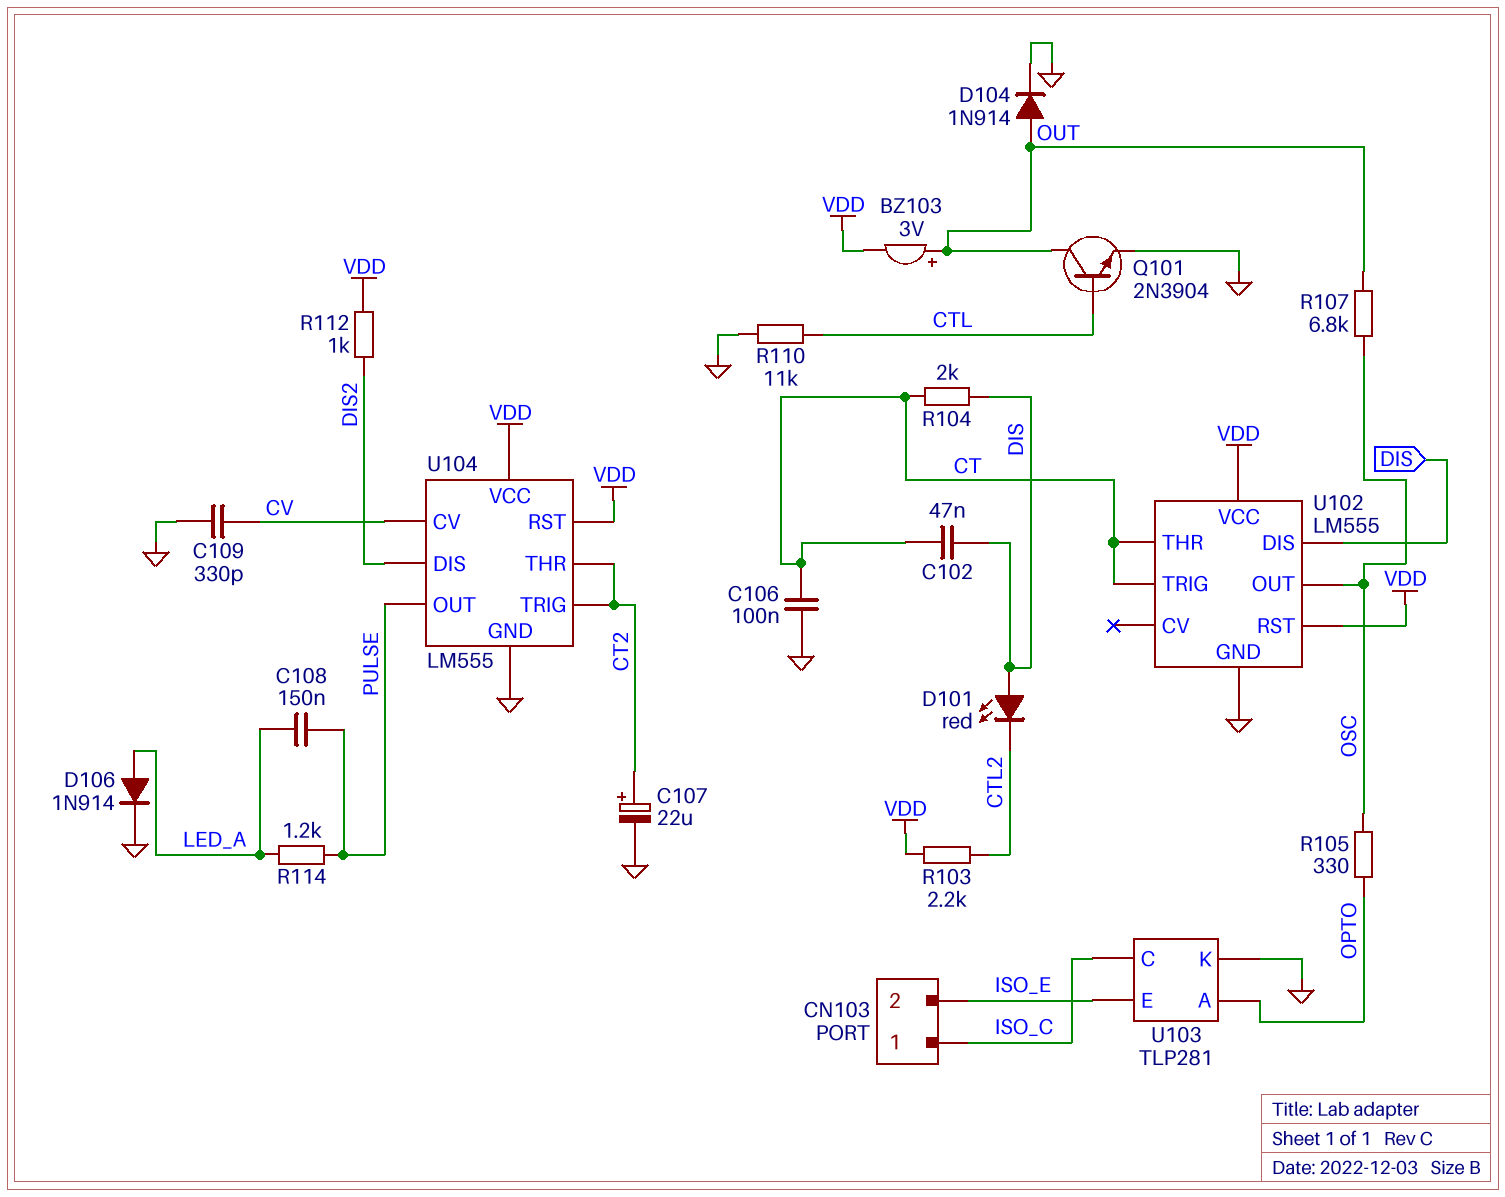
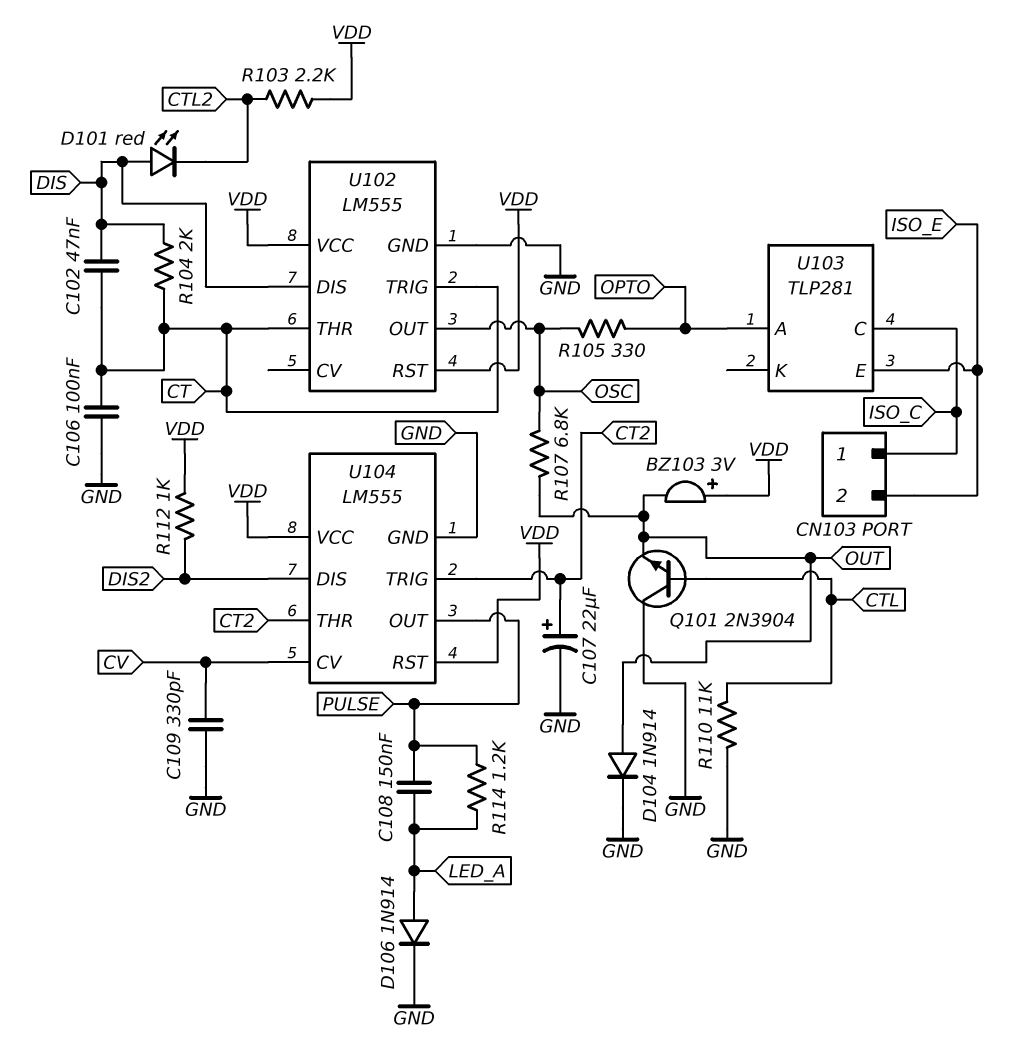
BZ103: buzzer 3V (plus OUT, minus VDD) -> buzzer 3V (plus VDD, minus OUT)
Q101: NPN 2N3904 (B CTL, C OUT, E GND) -> NPN 2N3904 (B CTL, C GND, E OUT)
U103 pin K: GND -> none

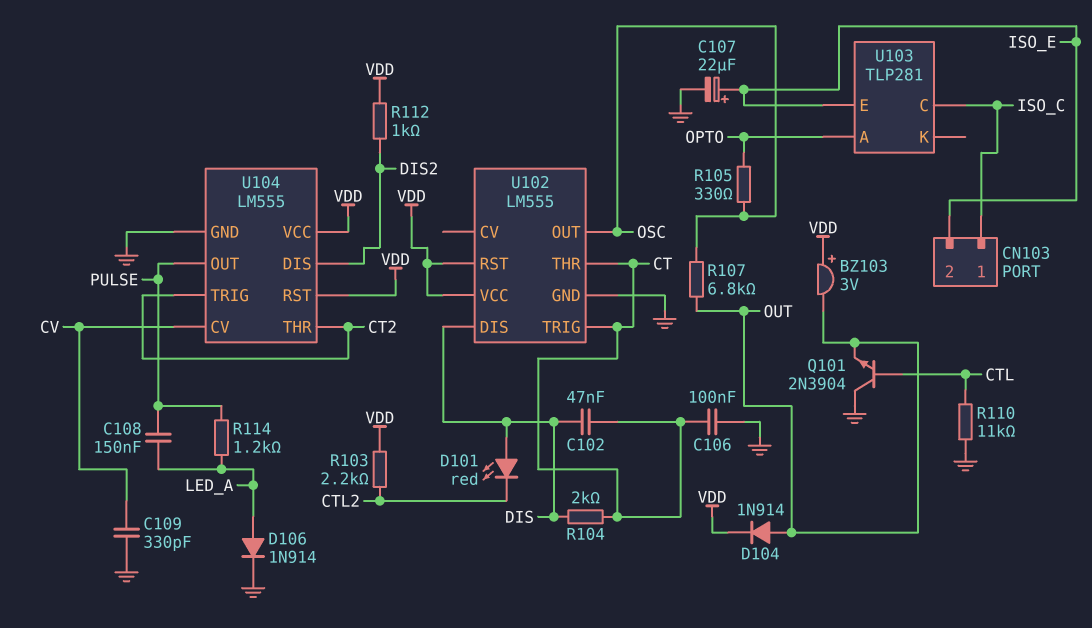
C107: 22uF (plus CT2, minus GND) -> 22uF (plus ISO_E, minus GND)
D104: diode 1N914 (A OUT, K GND) -> diode 1N914 (A OUT, K VDD)

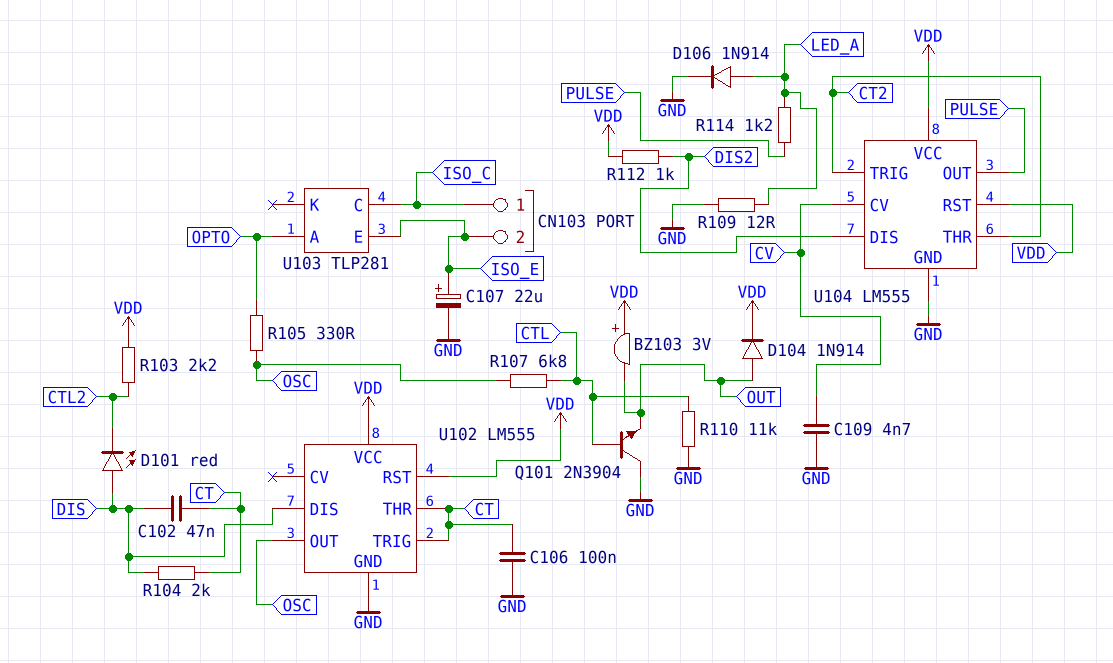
C108: 150nF (LED_A, PULSE) -> none
C109: 330pF (CV, GND) -> 4.7nF (CV, GND)
R107: 6.8k (OSC, OUT) -> 6.8k (CTL, OSC)
R109: none -> 12 (GND, LED_A)

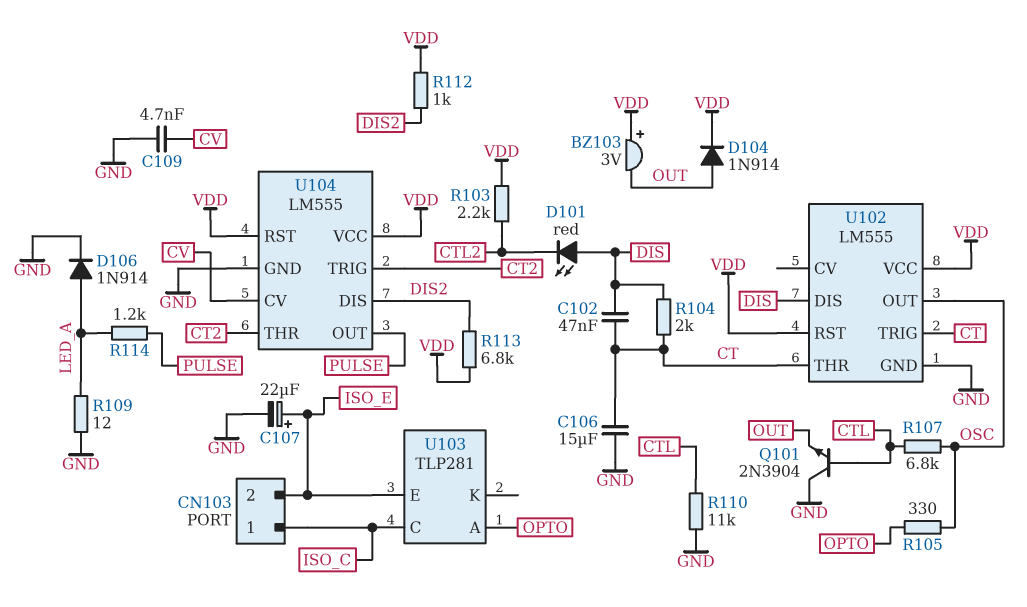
C106: 100nF (CT, GND) -> 15uF (CT, GND)
R113: none -> 6.8k (DIS2, VDD)

